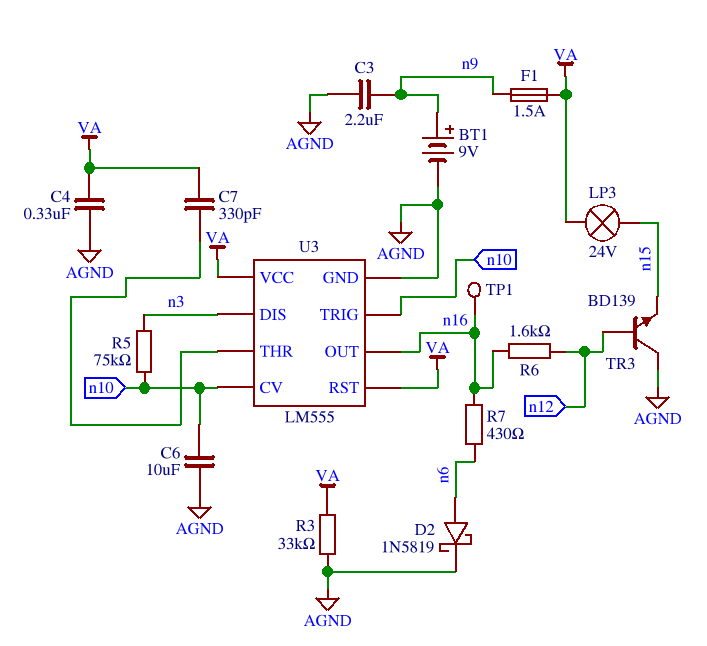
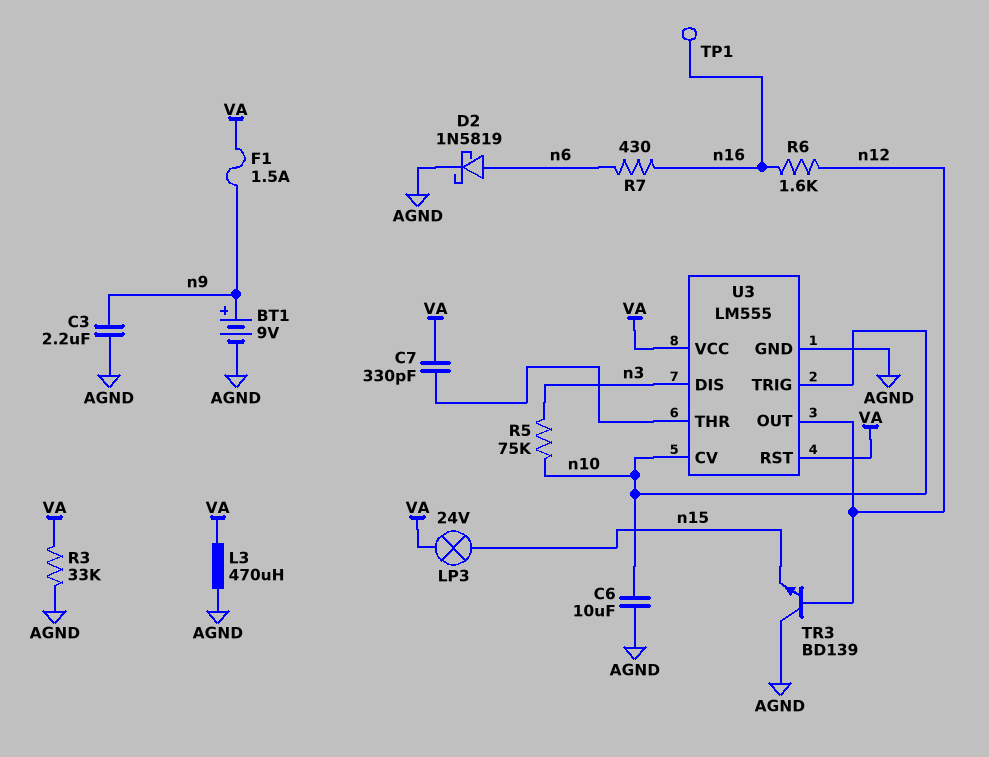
C4: 330nF (AGND, VA) -> none
L3: none -> 470uH (AGND, VA)
U3 pin OUT: n16 -> n12

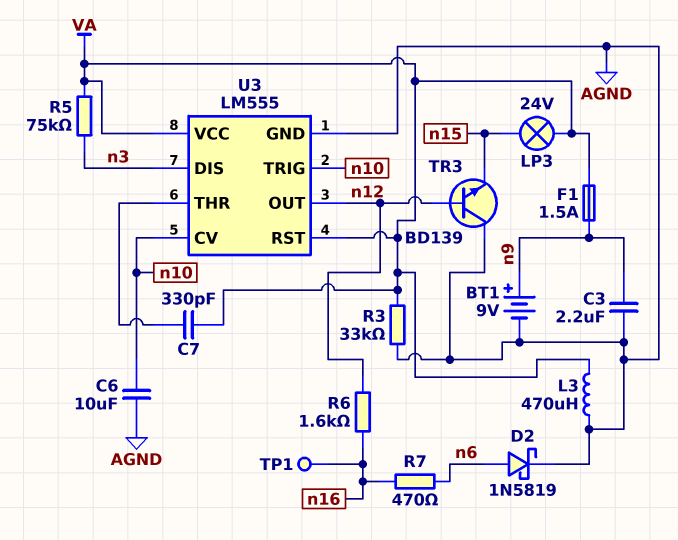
R5: 75k (n3, n10) -> 75k (VA, n3)
R7: 430 (n6, n16) -> 470 (n6, n16)

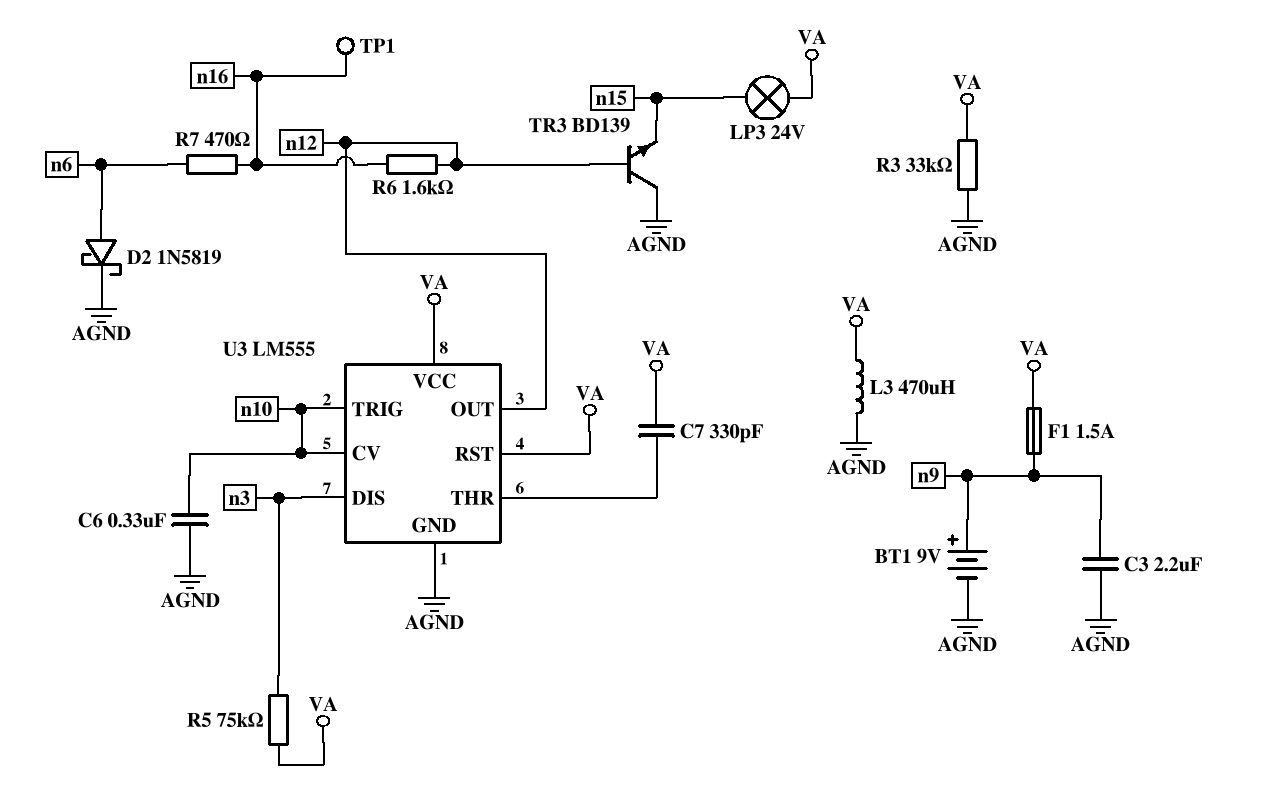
C6: 10uF (AGND, n10) -> 330nF (AGND, n10)

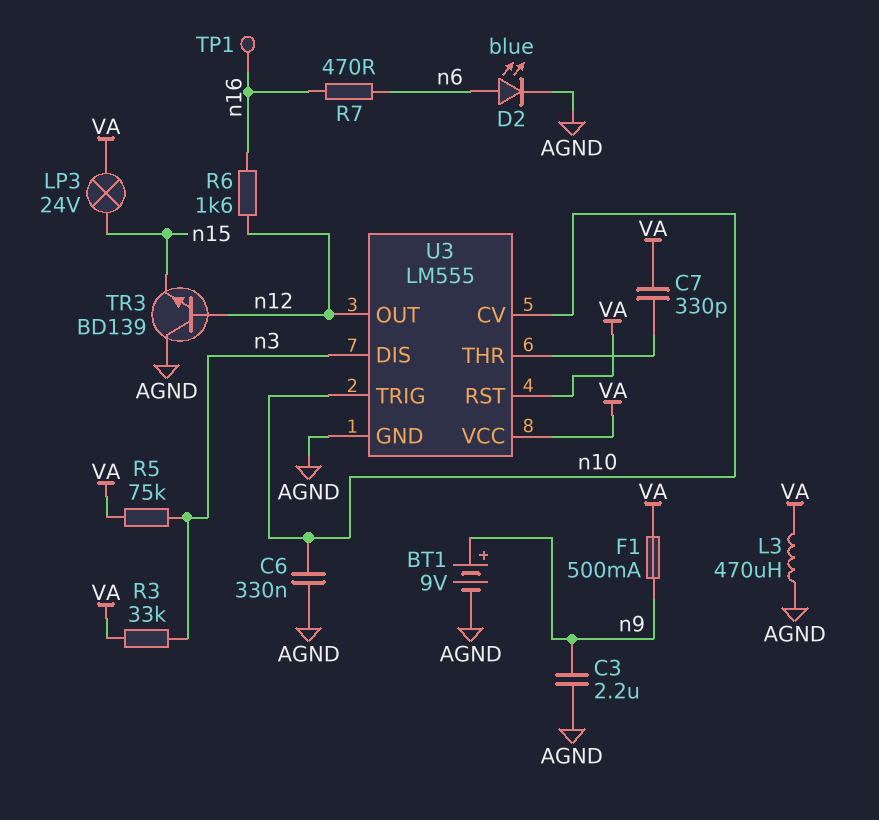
D2: schottky 1N5819 (A n6, K AGND) -> LED blue (A n6, K AGND)
F1: 1.5A (VA, n9) -> 500mA (VA, n9)
R3: 33k (AGND, VA) -> 33k (VA, n3)

